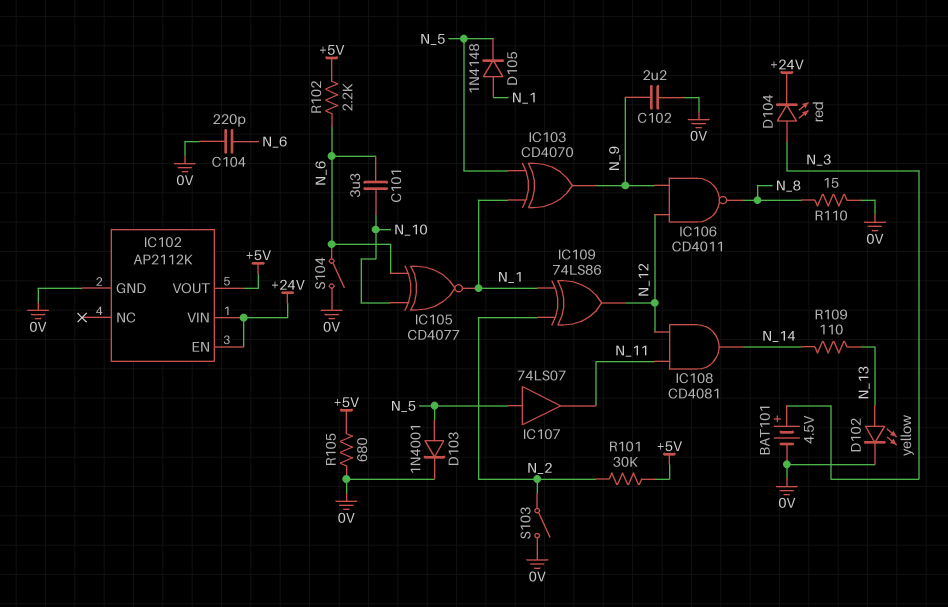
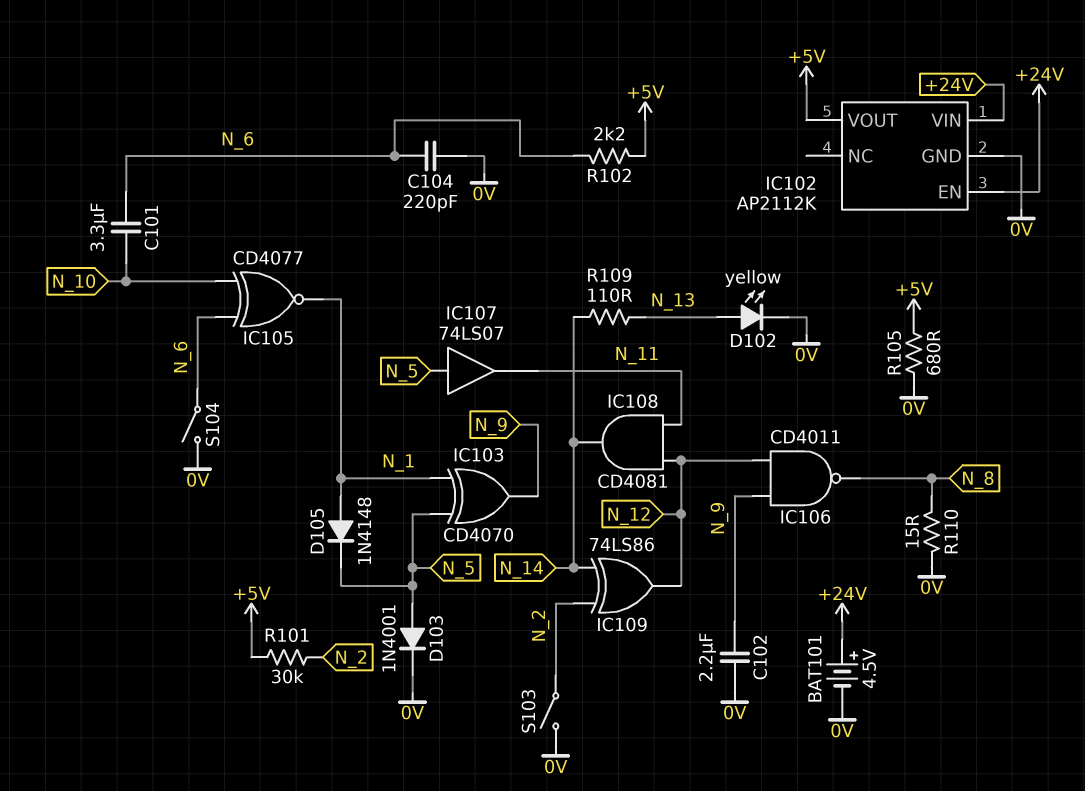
BAT101: 4.5V (plus N_3, minus 0V) -> 4.5V (plus +24V, minus 0V)
D104: LED red (A N_3, K +24V) -> none
IC109: XOR 74LS86 (in N_1, in N_2, out N_12) -> XOR 74LS86 (in N_2, in N_14, out N_12)

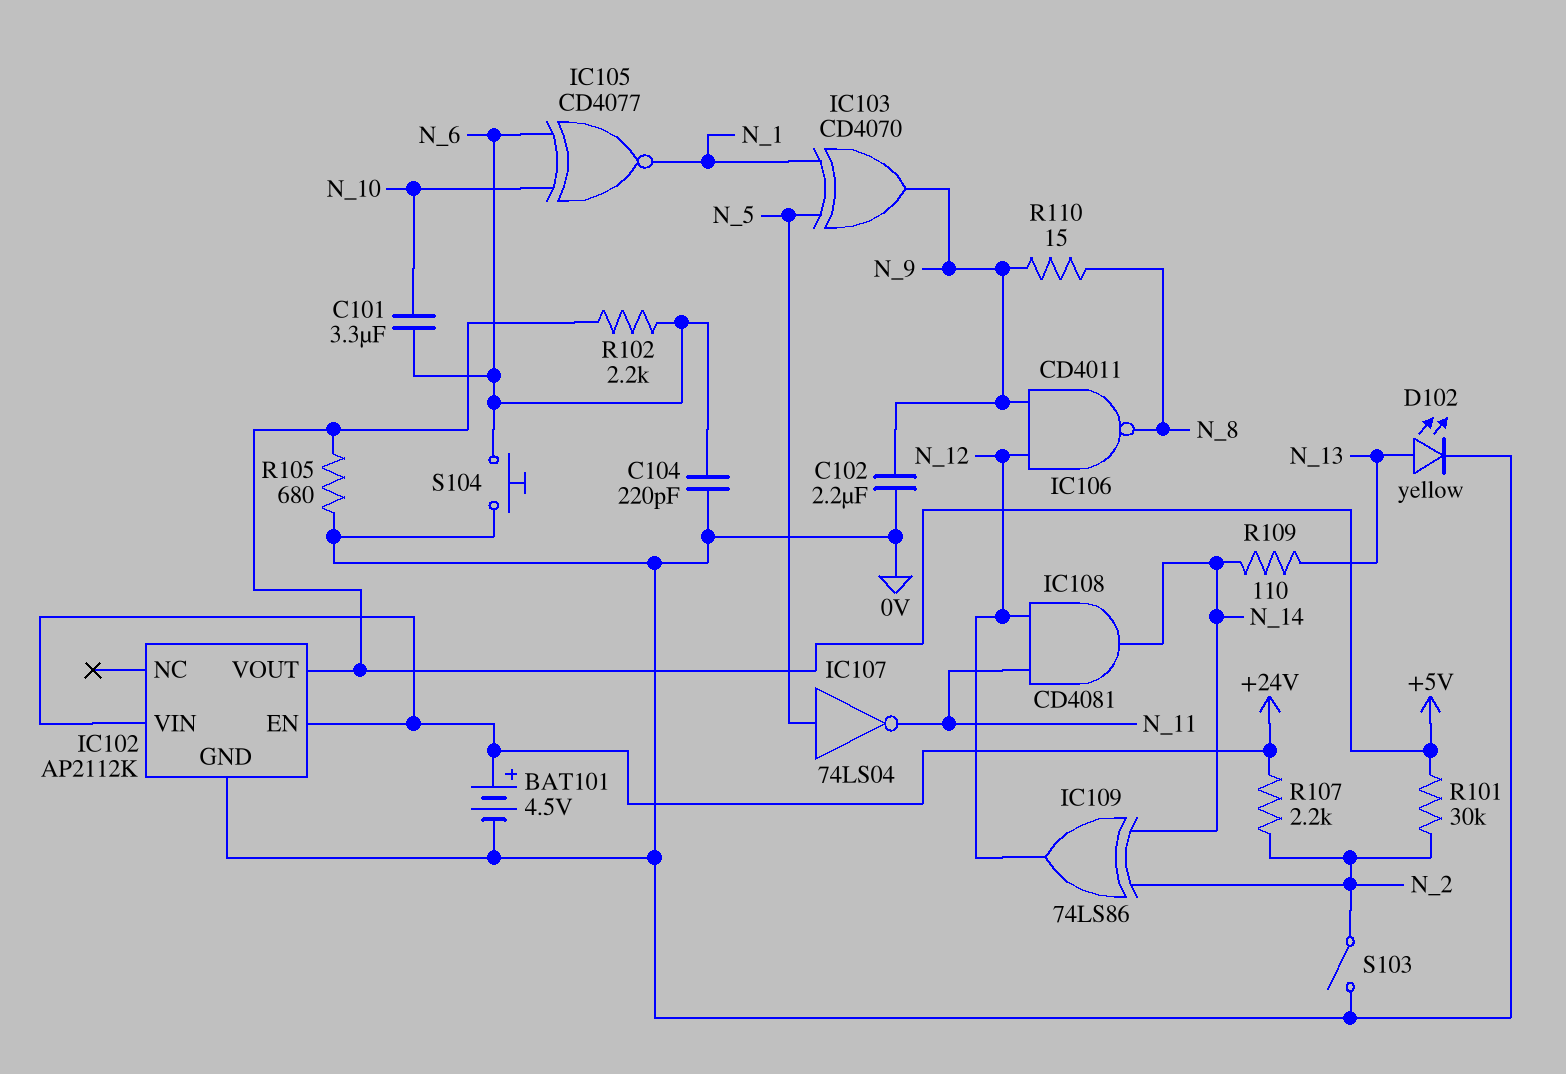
D103: diode 1N4001 (A N_5, K 0V) -> none
D105: diode 1N4148 (A N_1, K N_5) -> none
IC107: buffer 74LS07 (in N_5, out N_11) -> NOT 74LS04 (in N_5, out N_11)
R107: none -> 2.2k (+24V, N_2)
R110: 15 (0V, N_8) -> 15 (N_8, N_9)
S104: switch (0V, N_6) -> button (0V, N_6)

